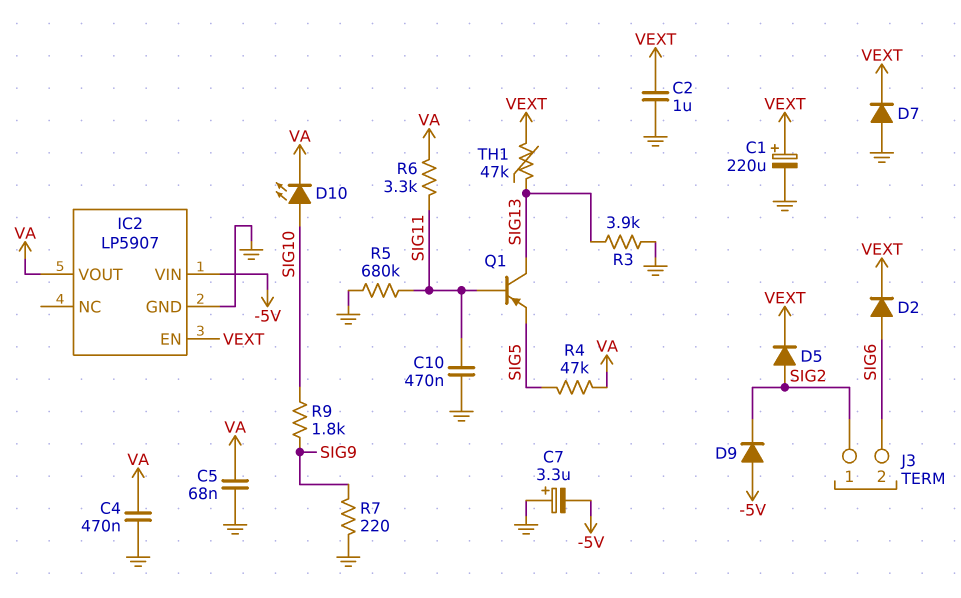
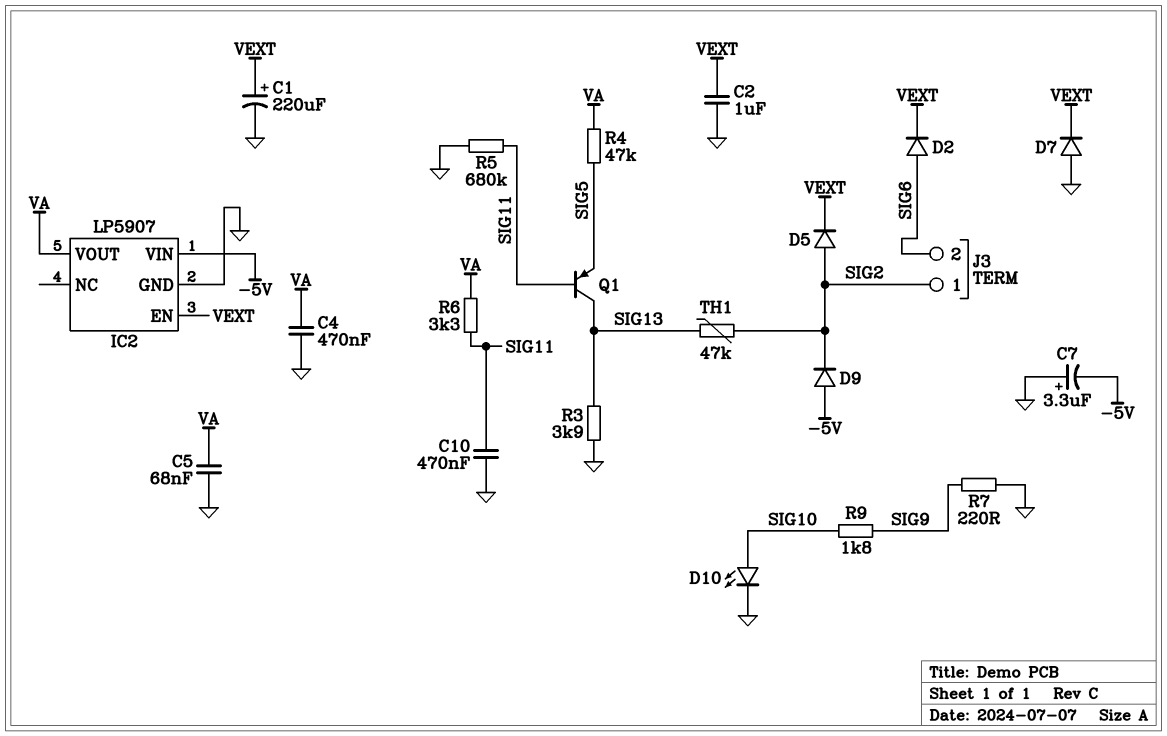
D10: LED (A SIG10, K VA) -> LED (A SIG10, K GND)
TH1: 47k (SIG13, VEXT) -> 47k (SIG2, SIG13)

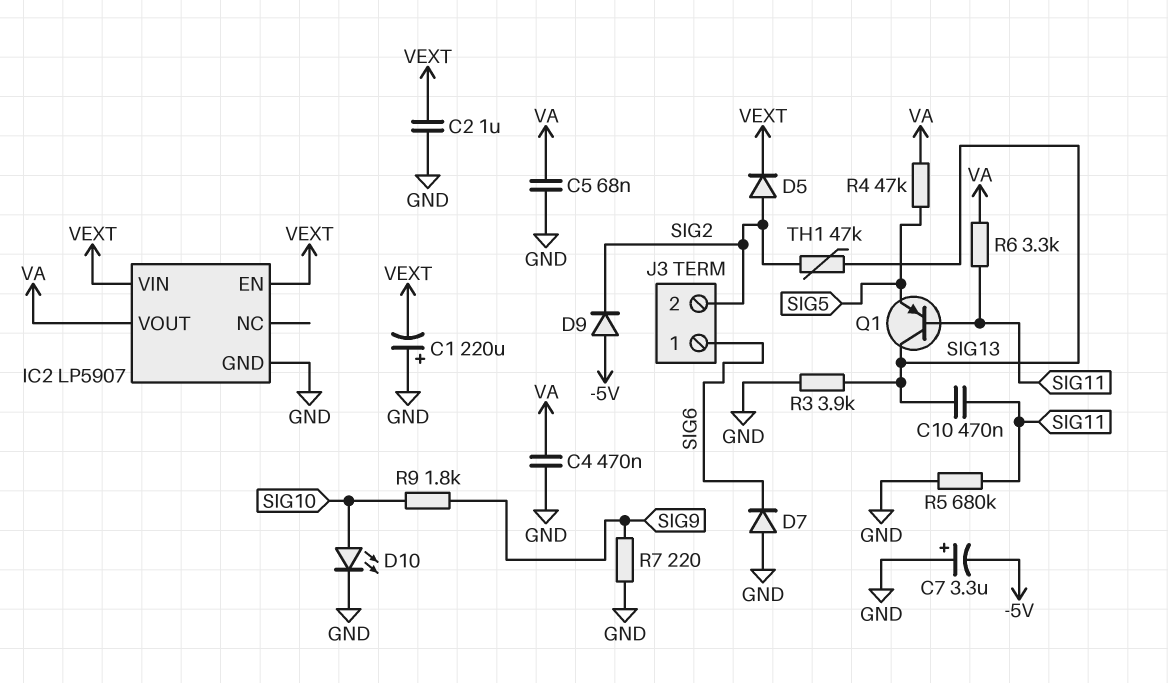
C1: 220uF (plus VEXT, minus GND) -> 220uF (plus GND, minus VEXT)
C10: 470nF (GND, SIG11) -> 470nF (SIG11, SIG13)
D2: diode (A SIG6, K VEXT) -> none
D7: diode (A GND, K VEXT) -> diode (A GND, K SIG6)
IC2 pin VIN: -5V -> VEXT
J3 pin 1: SIG2 -> SIG6
J3 pin 2: SIG6 -> SIG2

